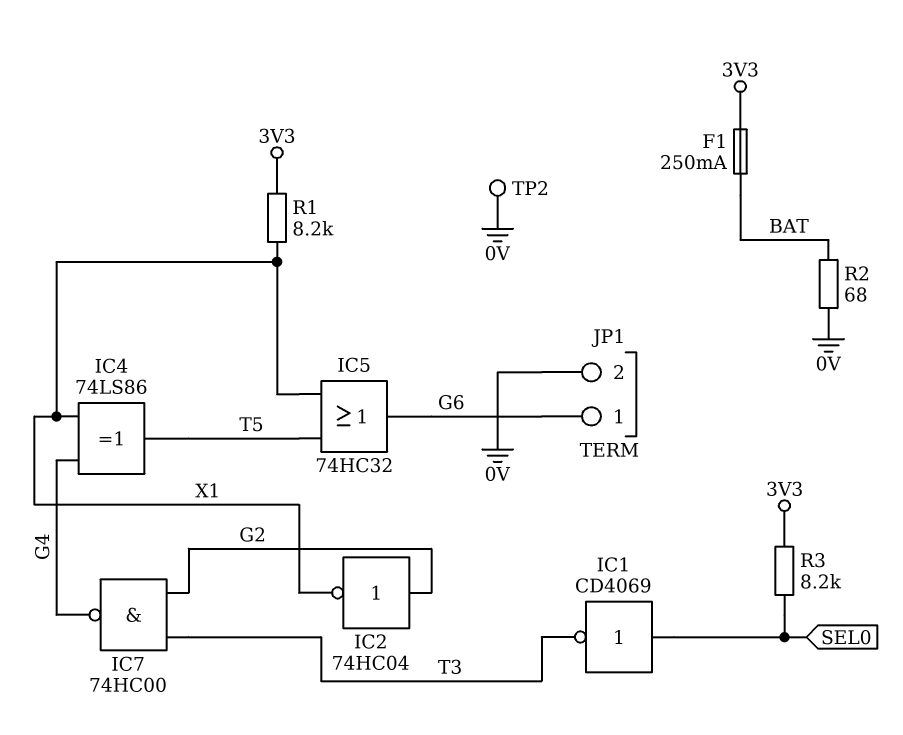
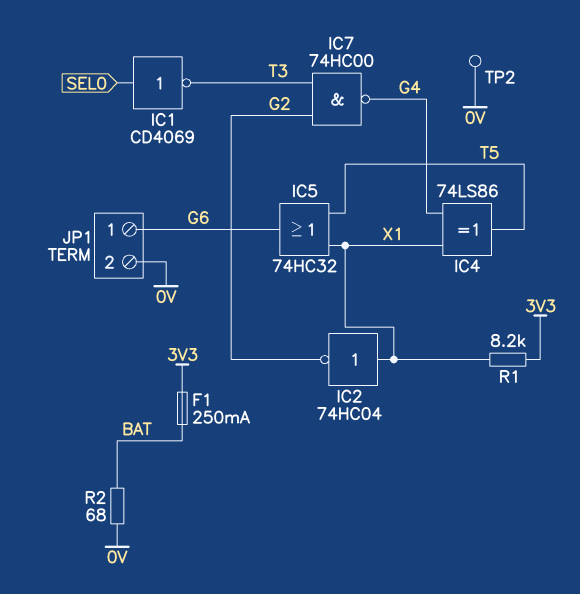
IC2: NOT 74HC04 (in G2, out X1) -> NOT 74HC04 (in X1, out G2)
R3: 8.2k (3V3, SEL0) -> none

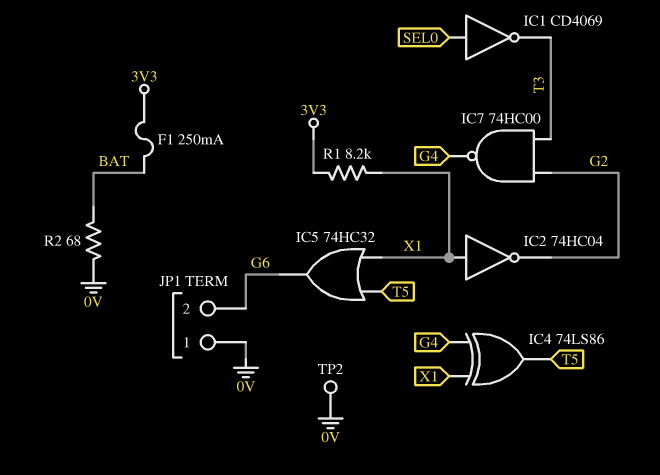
JP1 pin 1: G6 -> 0V
JP1 pin 2: 0V -> G6

